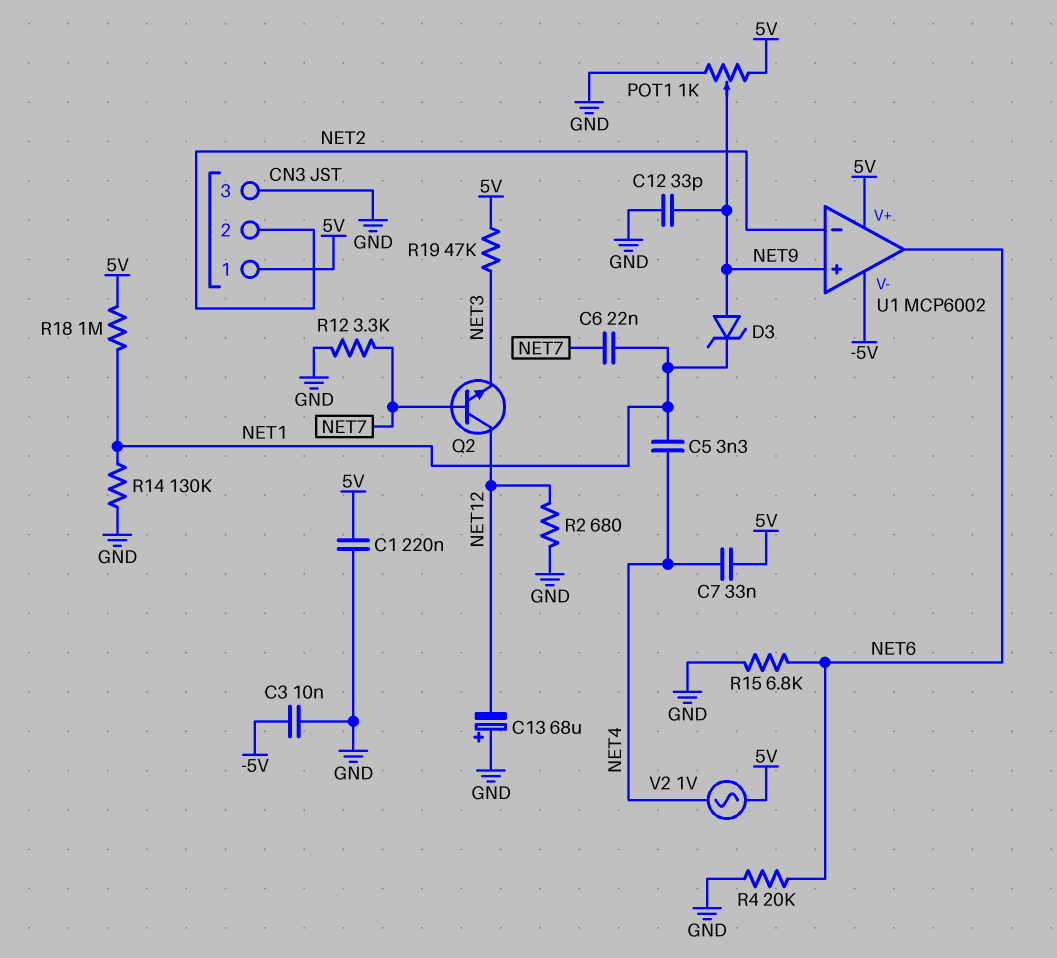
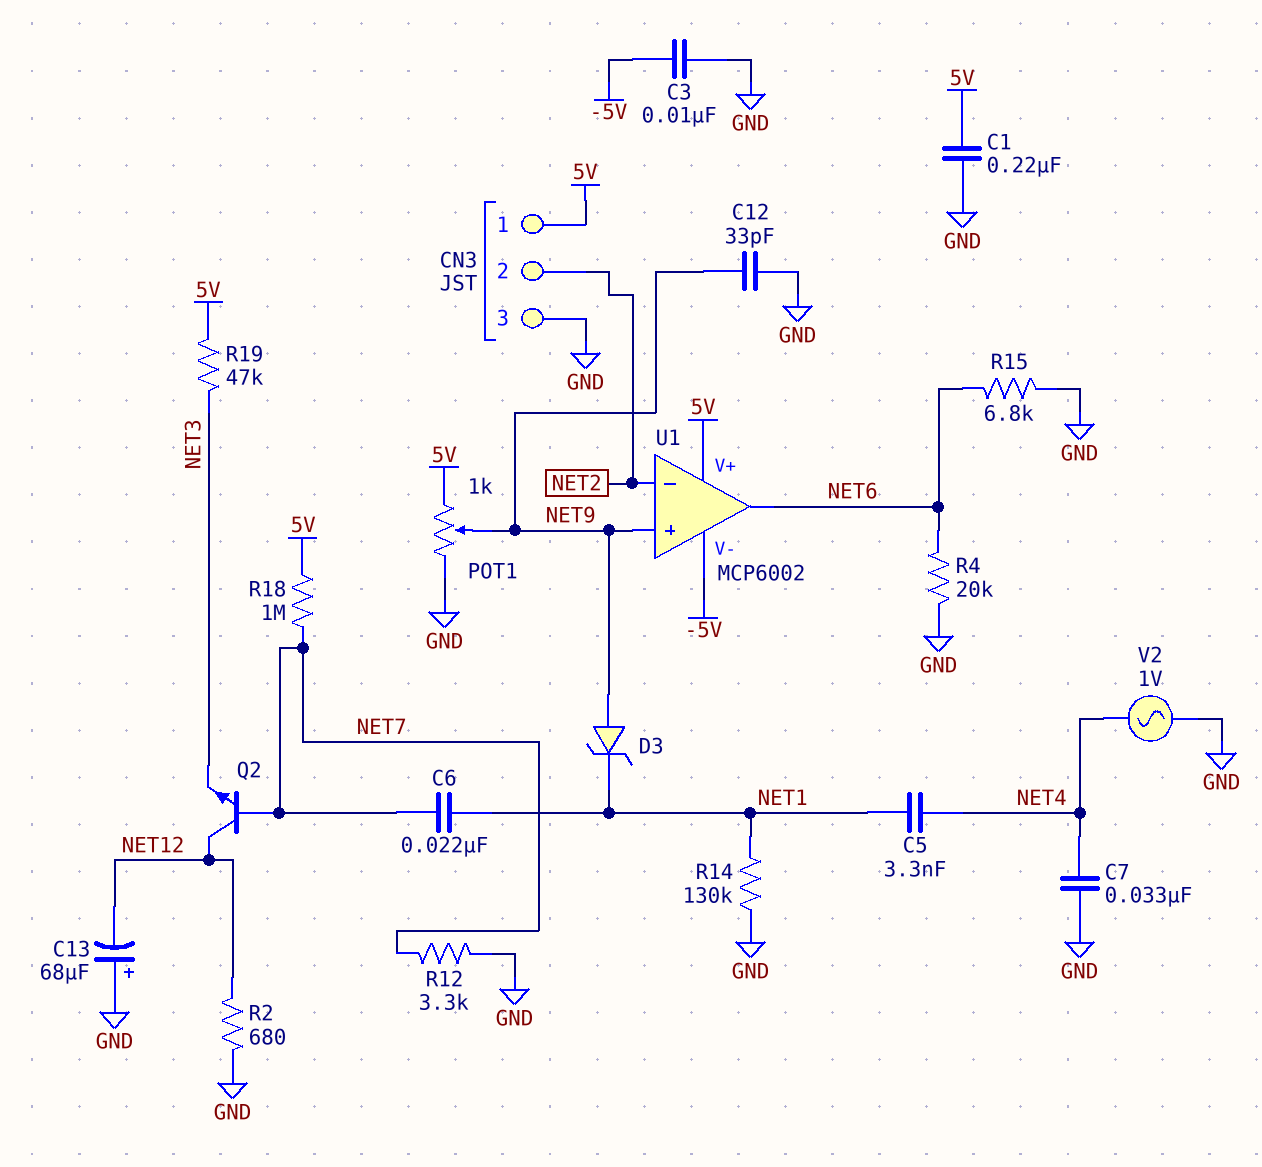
C7: 33nF (5V, NET4) -> 33nF (GND, NET4)
R18: 1M (5V, NET1) -> 1M (5V, NET7)
V2: AC 1V (5V, NET4) -> AC 1V (GND, NET4)

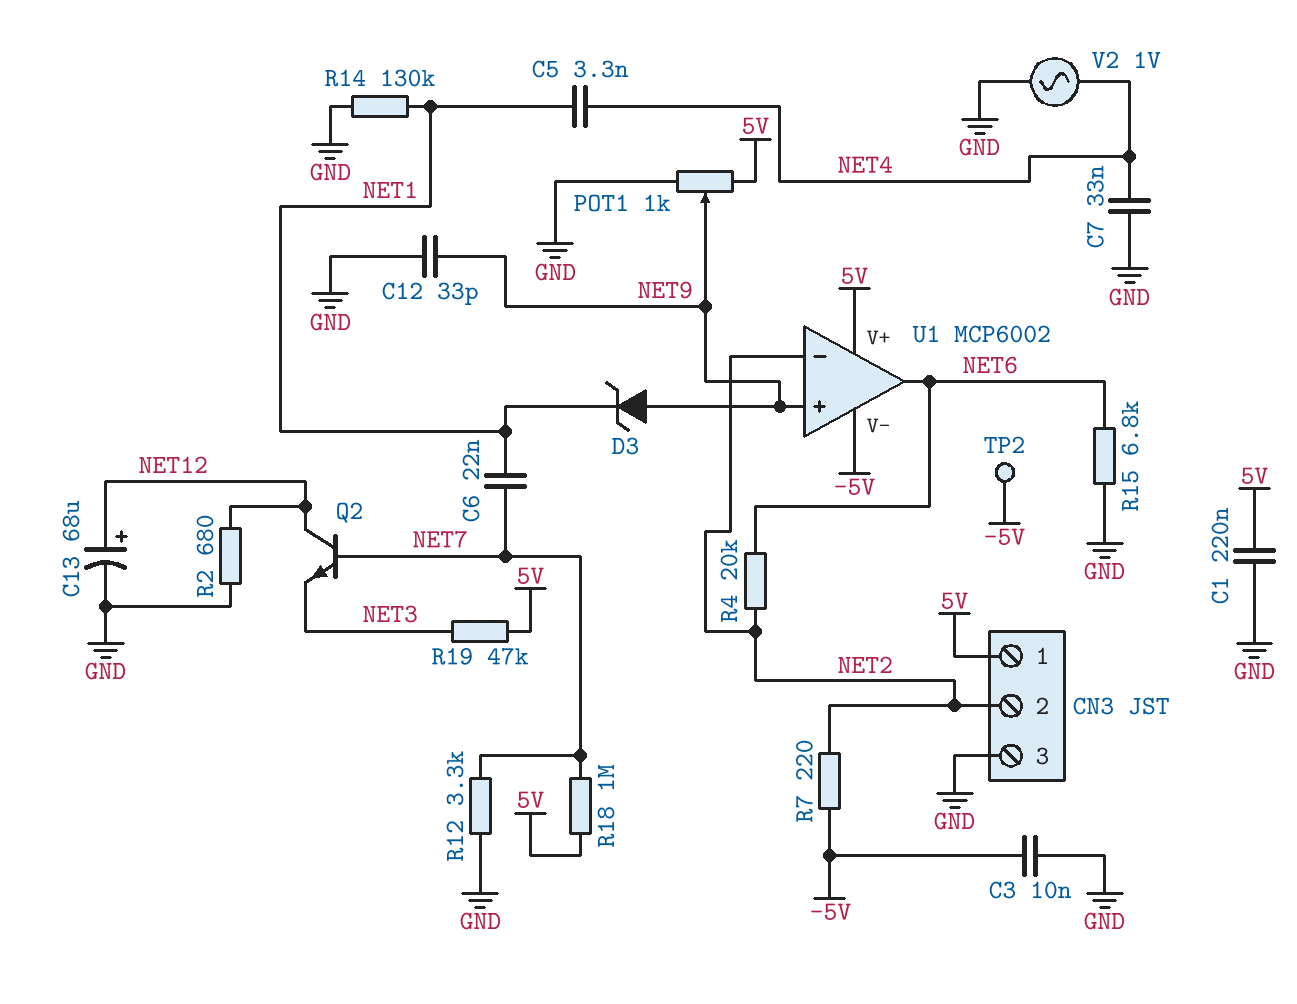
C13: 68uF (plus GND, minus NET12) -> 68uF (plus NET12, minus GND)
R4: 20k (GND, NET6) -> 20k (NET2, NET6)
R7: none -> 220 (-5V, NET2)
TP2: none -> test point (-5V)

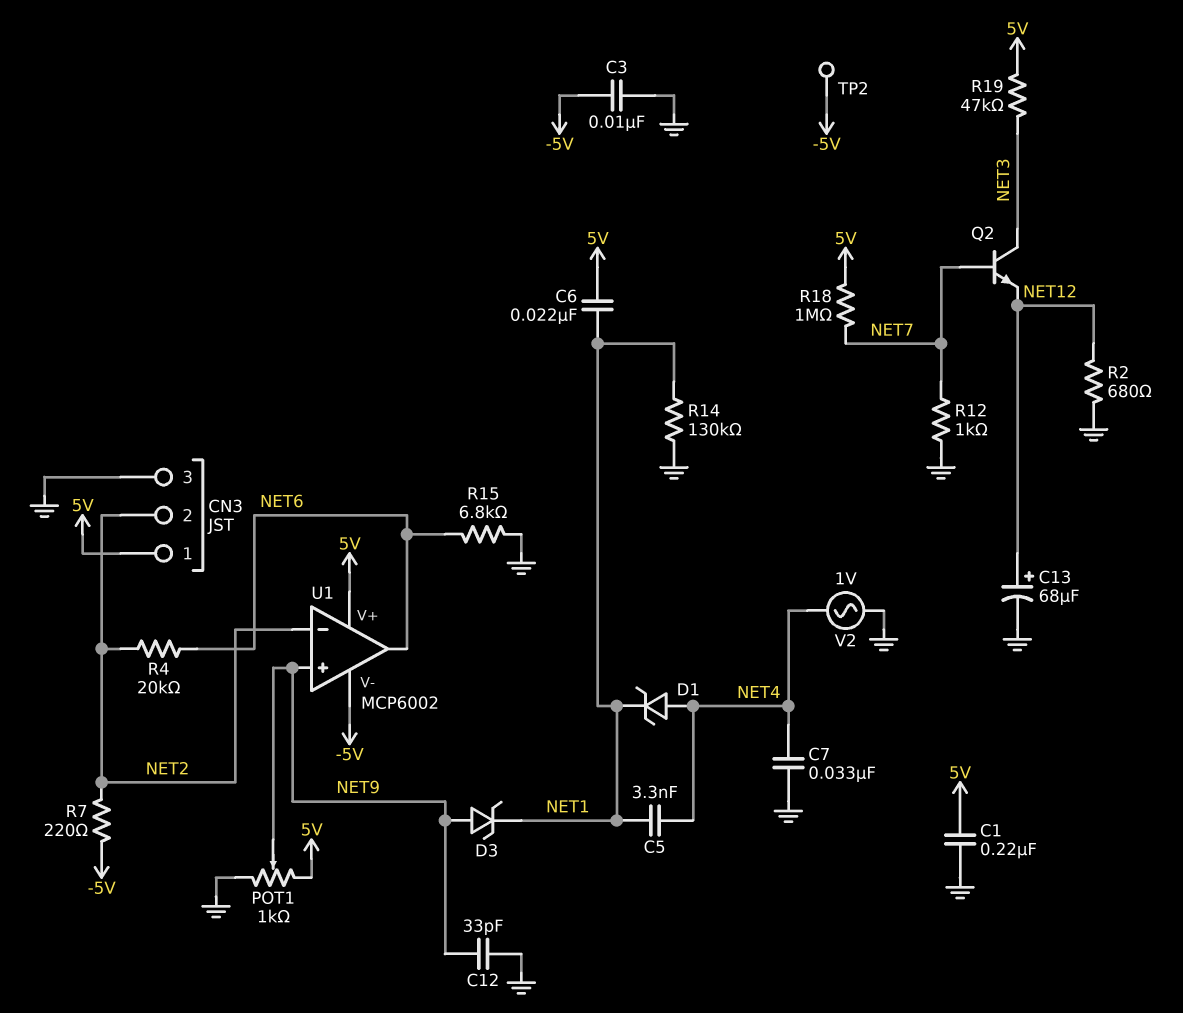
C6: 22nF (NET1, NET7) -> 22nF (5V, NET1)
D1: none -> zener (A NET4, K NET1)
Q2: NPN (B NET7, C NET12, E NET3) -> NPN (B NET7, C NET3, E NET12)
R12: 3.3k (GND, NET7) -> 1k (GND, NET7)

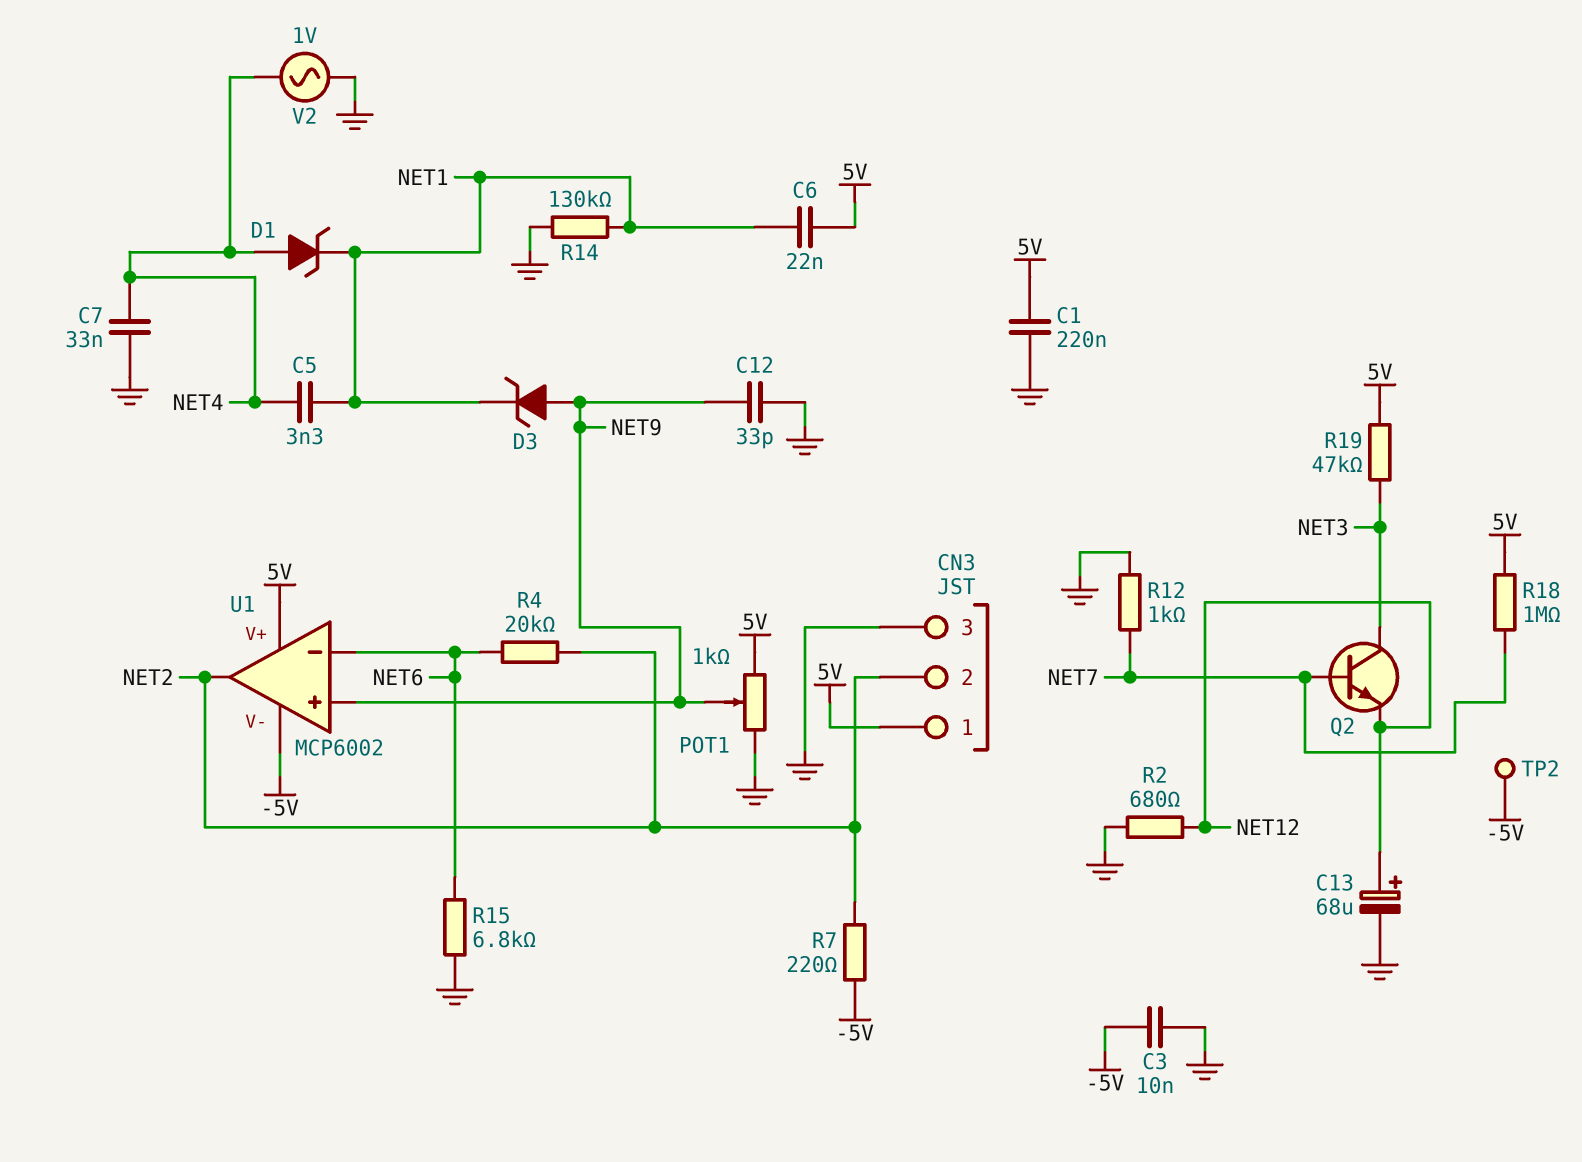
U1 pin in-: NET2 -> NET6
U1 pin out: NET6 -> NET2

